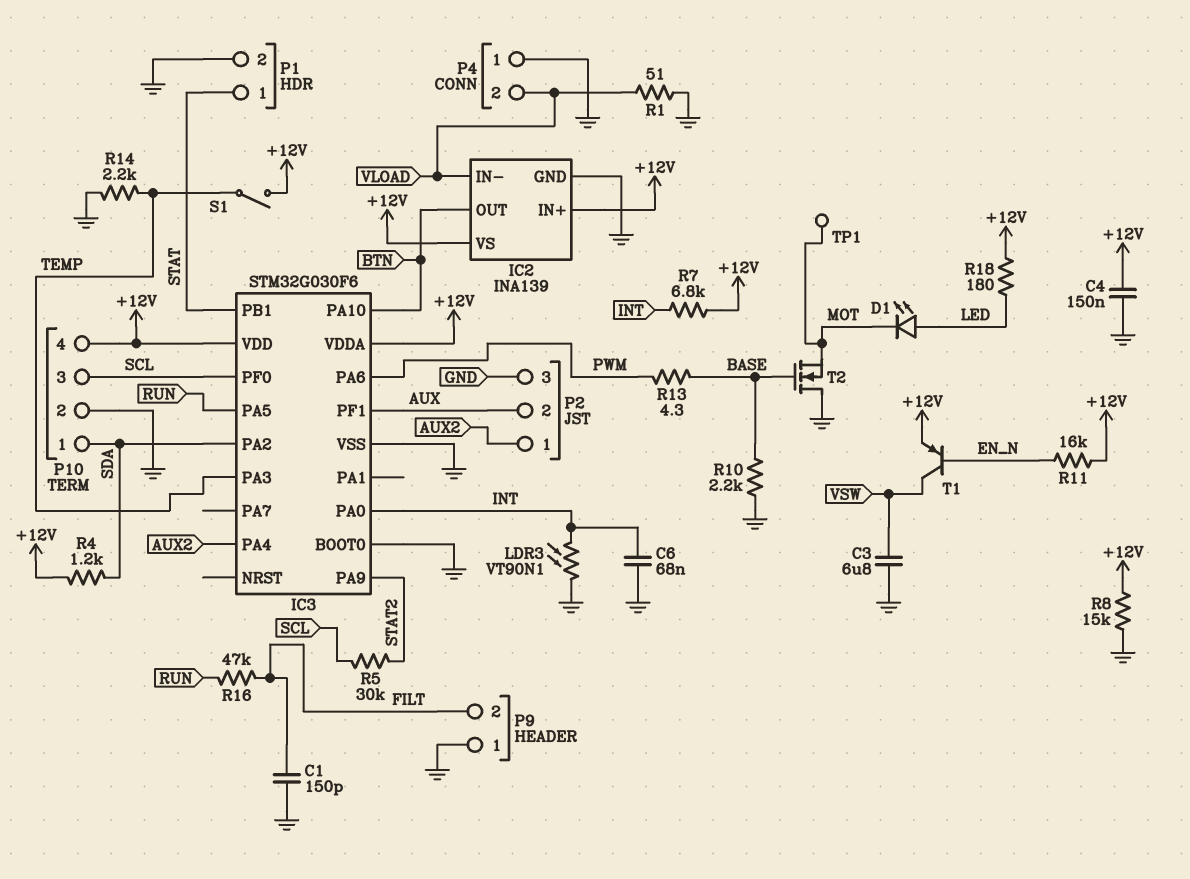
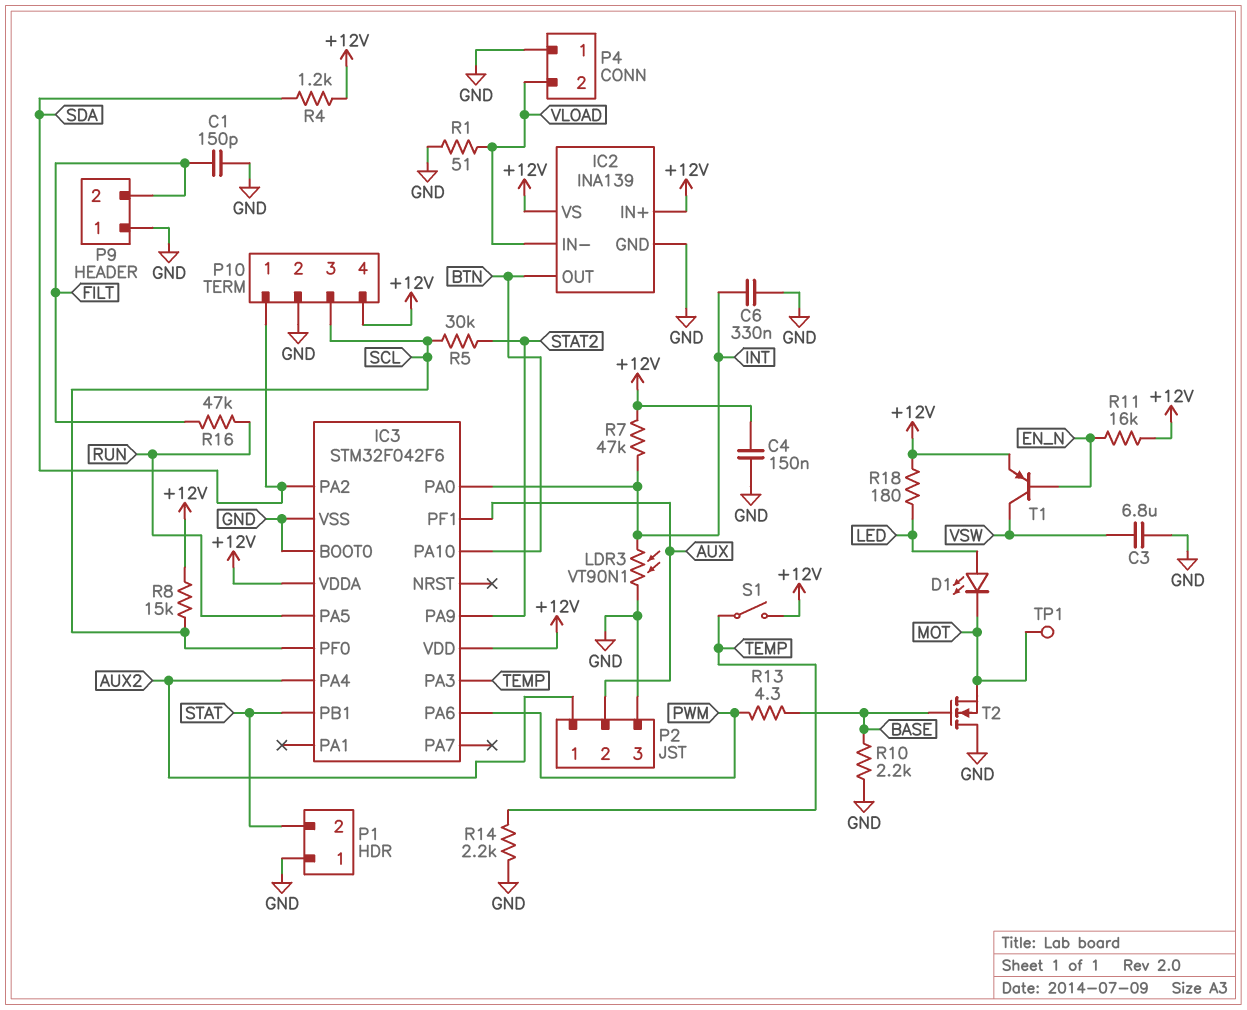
C6: 68nF (GND, INT) -> 330nF (GND, INT)
IC3: STM32G030F6 -> STM32F042F6
P1 pin 1: STAT -> GND
P1 pin 2: GND -> STAT
R7: 6.8k (+12V, INT) -> 47k (+12V, INT)
R8: 15k (+12V, GND) -> 15k (+12V, SCL)

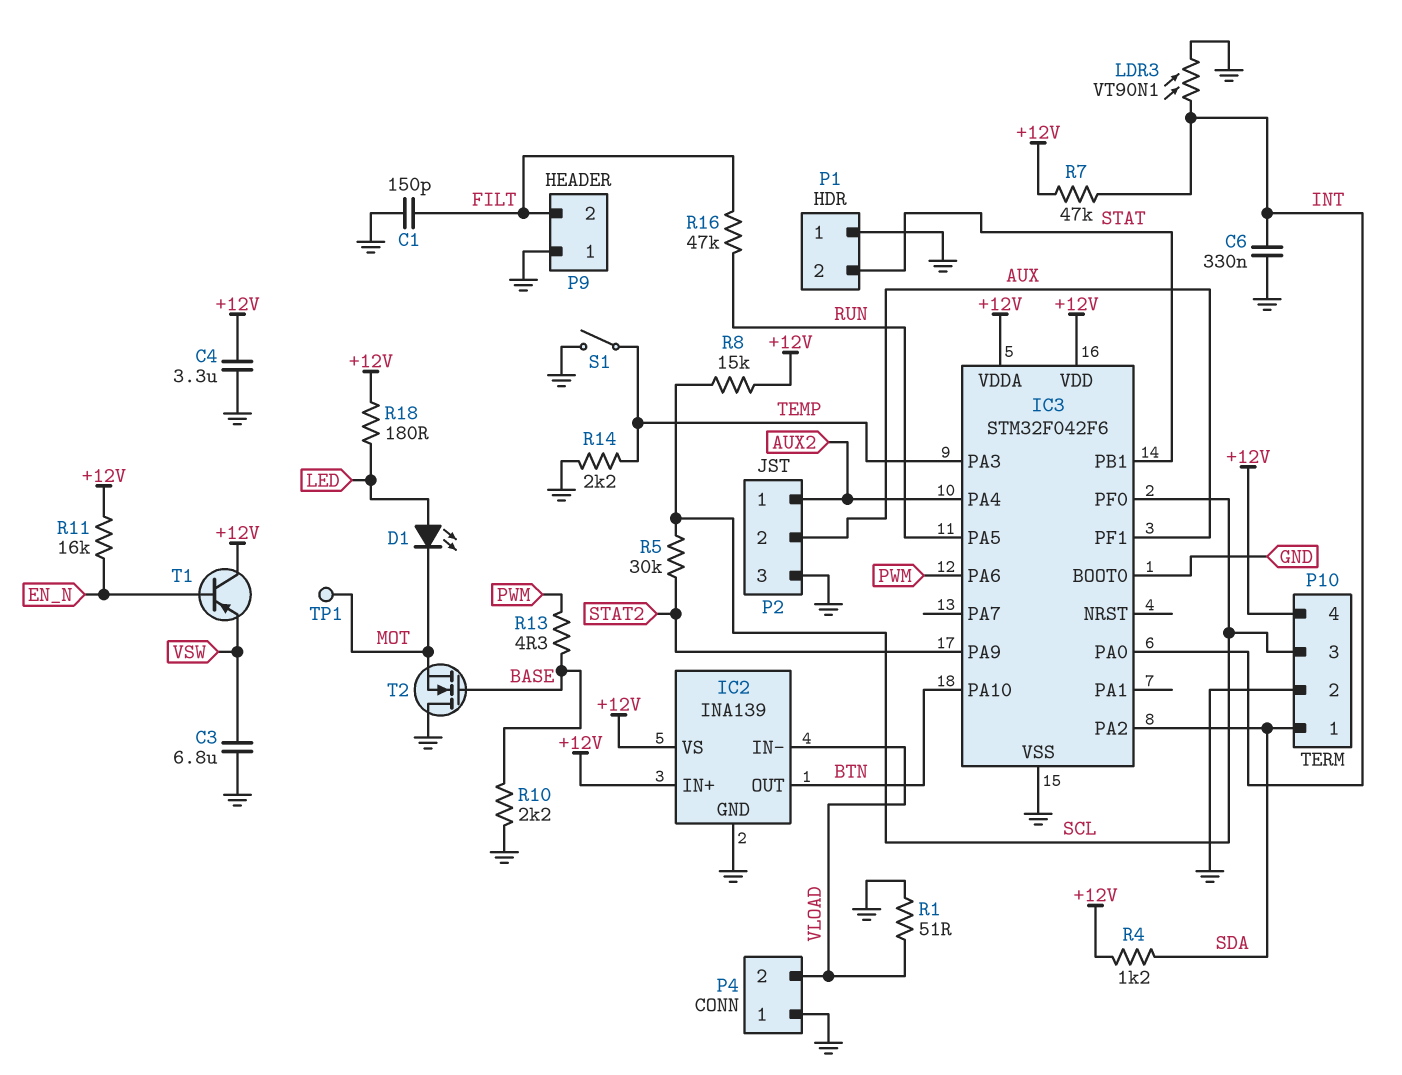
C4: 150nF (+12V, GND) -> 3.3uF (+12V, GND)
S1: switch (+12V, TEMP) -> switch (GND, TEMP)
T1: PNP (B EN_N, C VSW, E +12V) -> PNP (B EN_N, C +12V, E VSW)

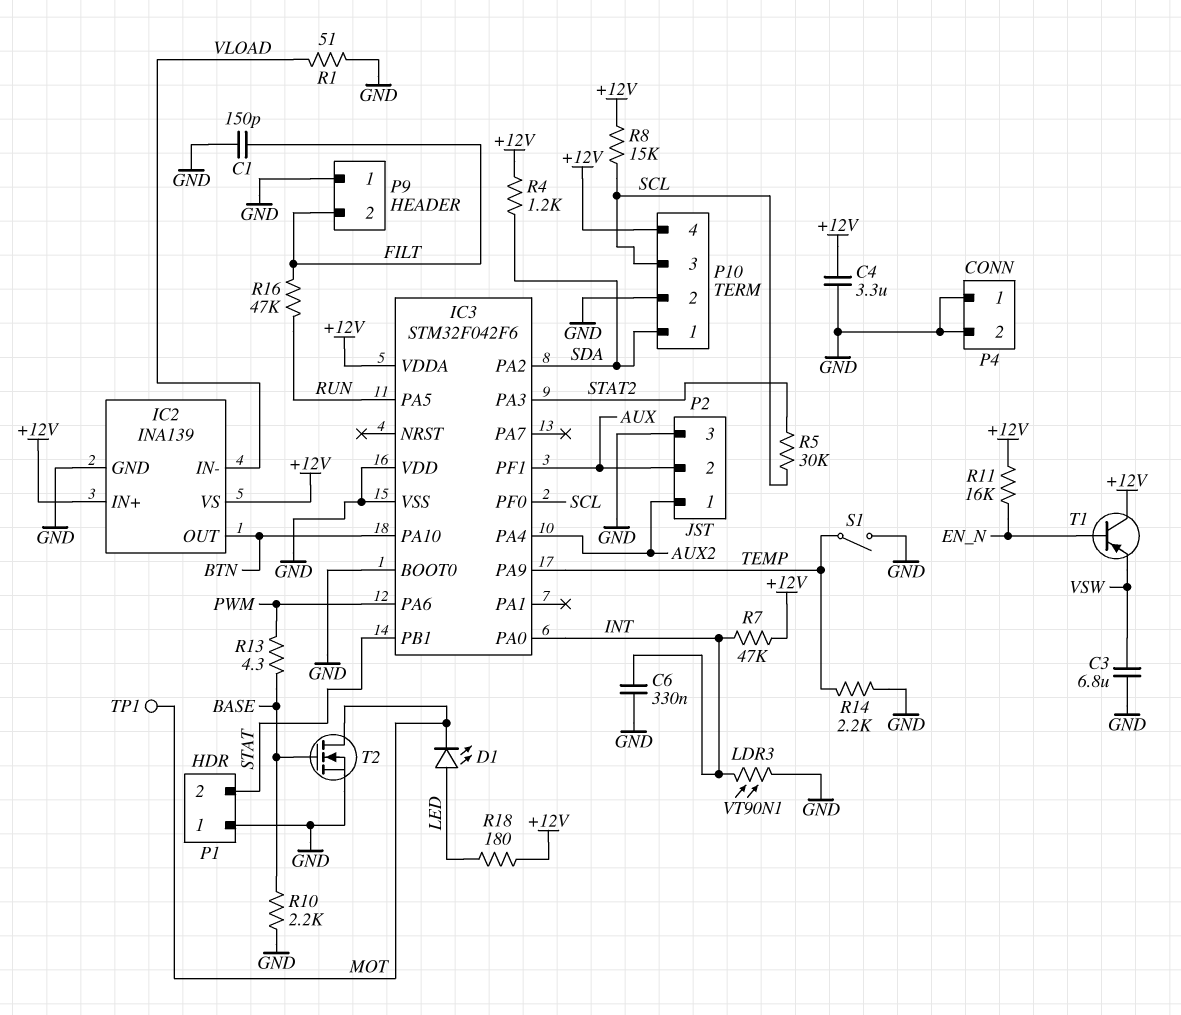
IC3 pin PA3: TEMP -> STAT2
IC3 pin PA9: STAT2 -> TEMP
IC3 pin VDD: +12V -> GND
P4 pin 2: VLOAD -> GND
T2: NMOS (G BASE, D GND, S MOT) -> NMOS (G BASE, D MOT, S GND)

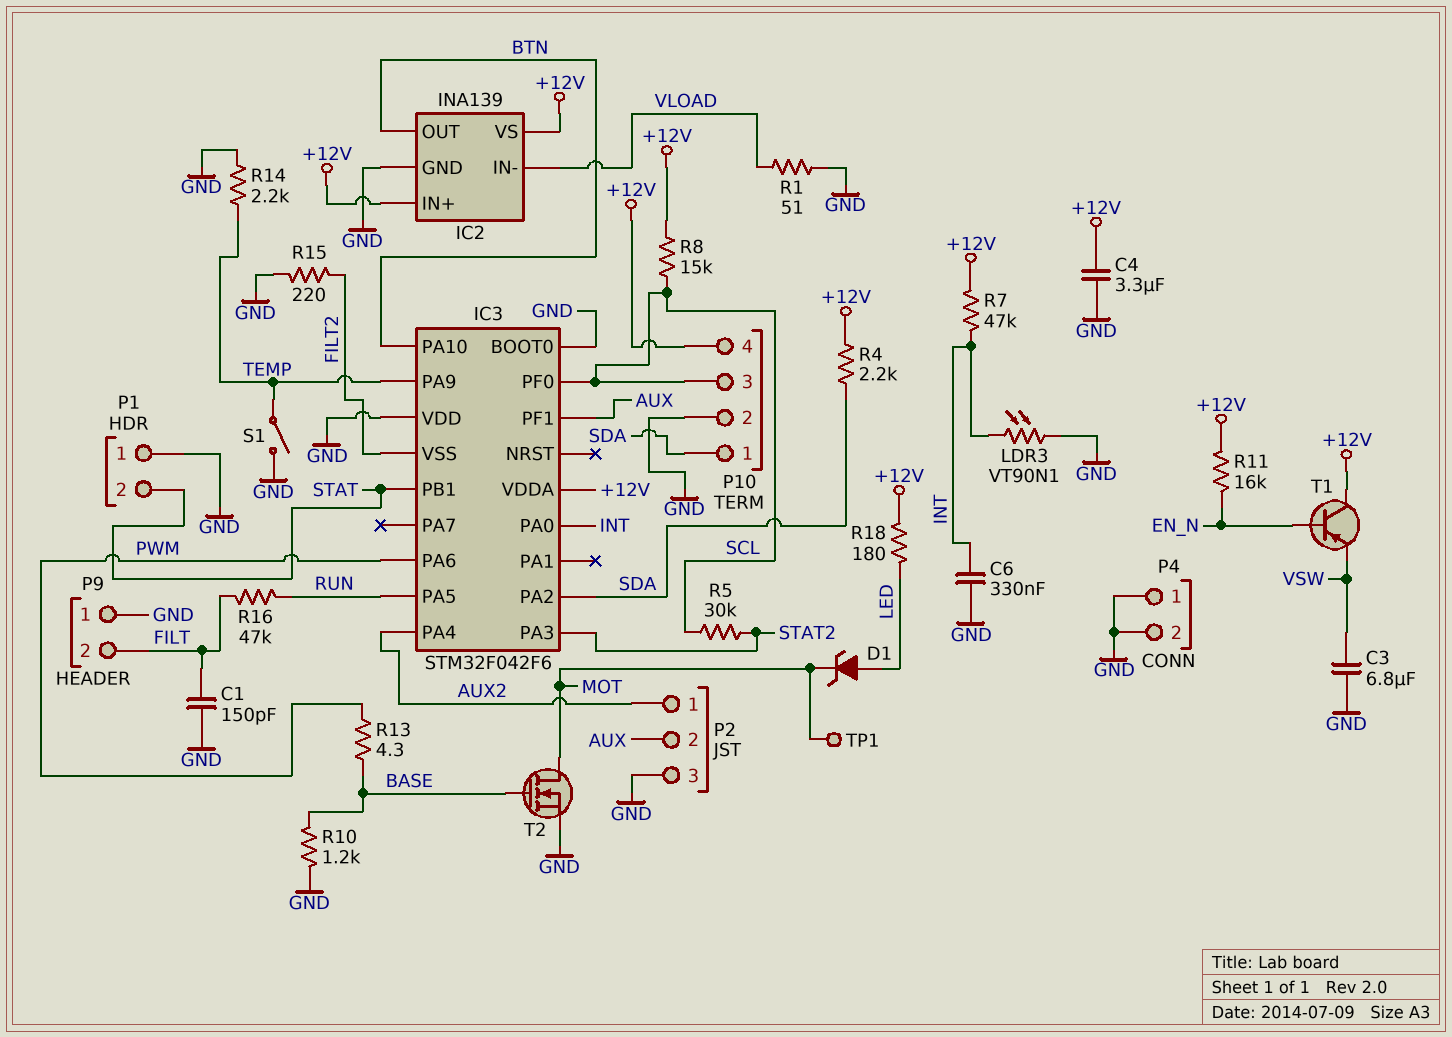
D1: LED (A LED, K MOT) -> zener (A LED, K MOT)
IC3 pin VSS: GND -> FILT2
R4: 1.2k (+12V, SDA) -> 2.2k (+12V, SDA)
R10: 2.2k (BASE, GND) -> 1.2k (BASE, GND)
R15: none -> 220 (FILT2, GND)

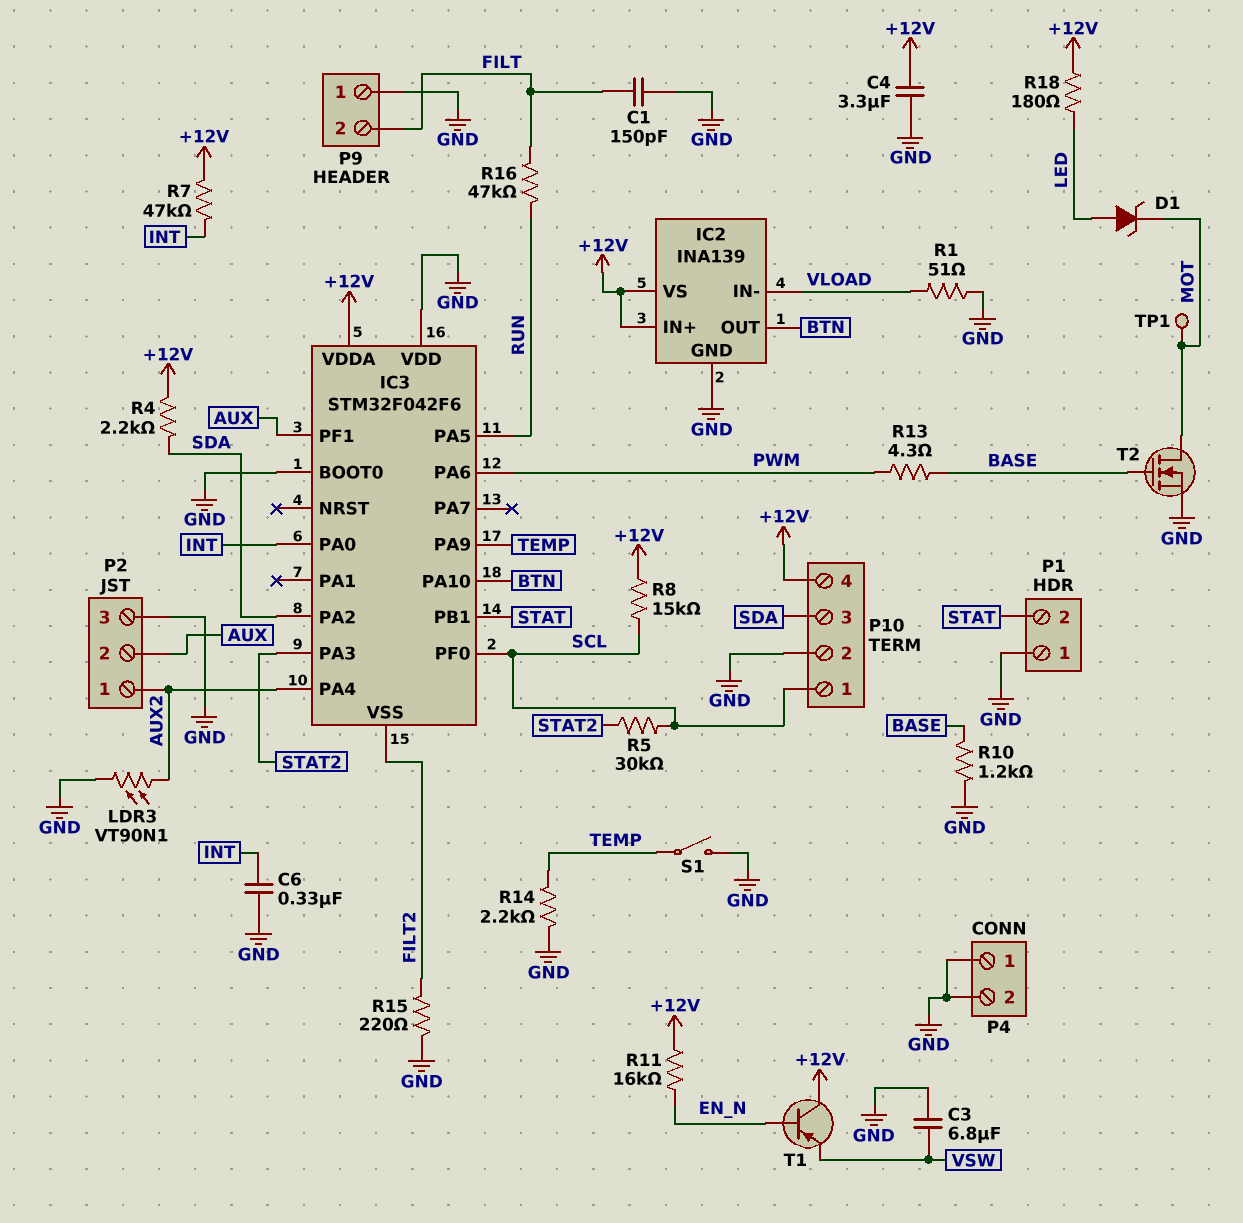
LDR3: VT90N1 (GND, INT) -> VT90N1 (AUX2, GND)
P10 pin 1: SDA -> SCL
P10 pin 3: SCL -> SDA

